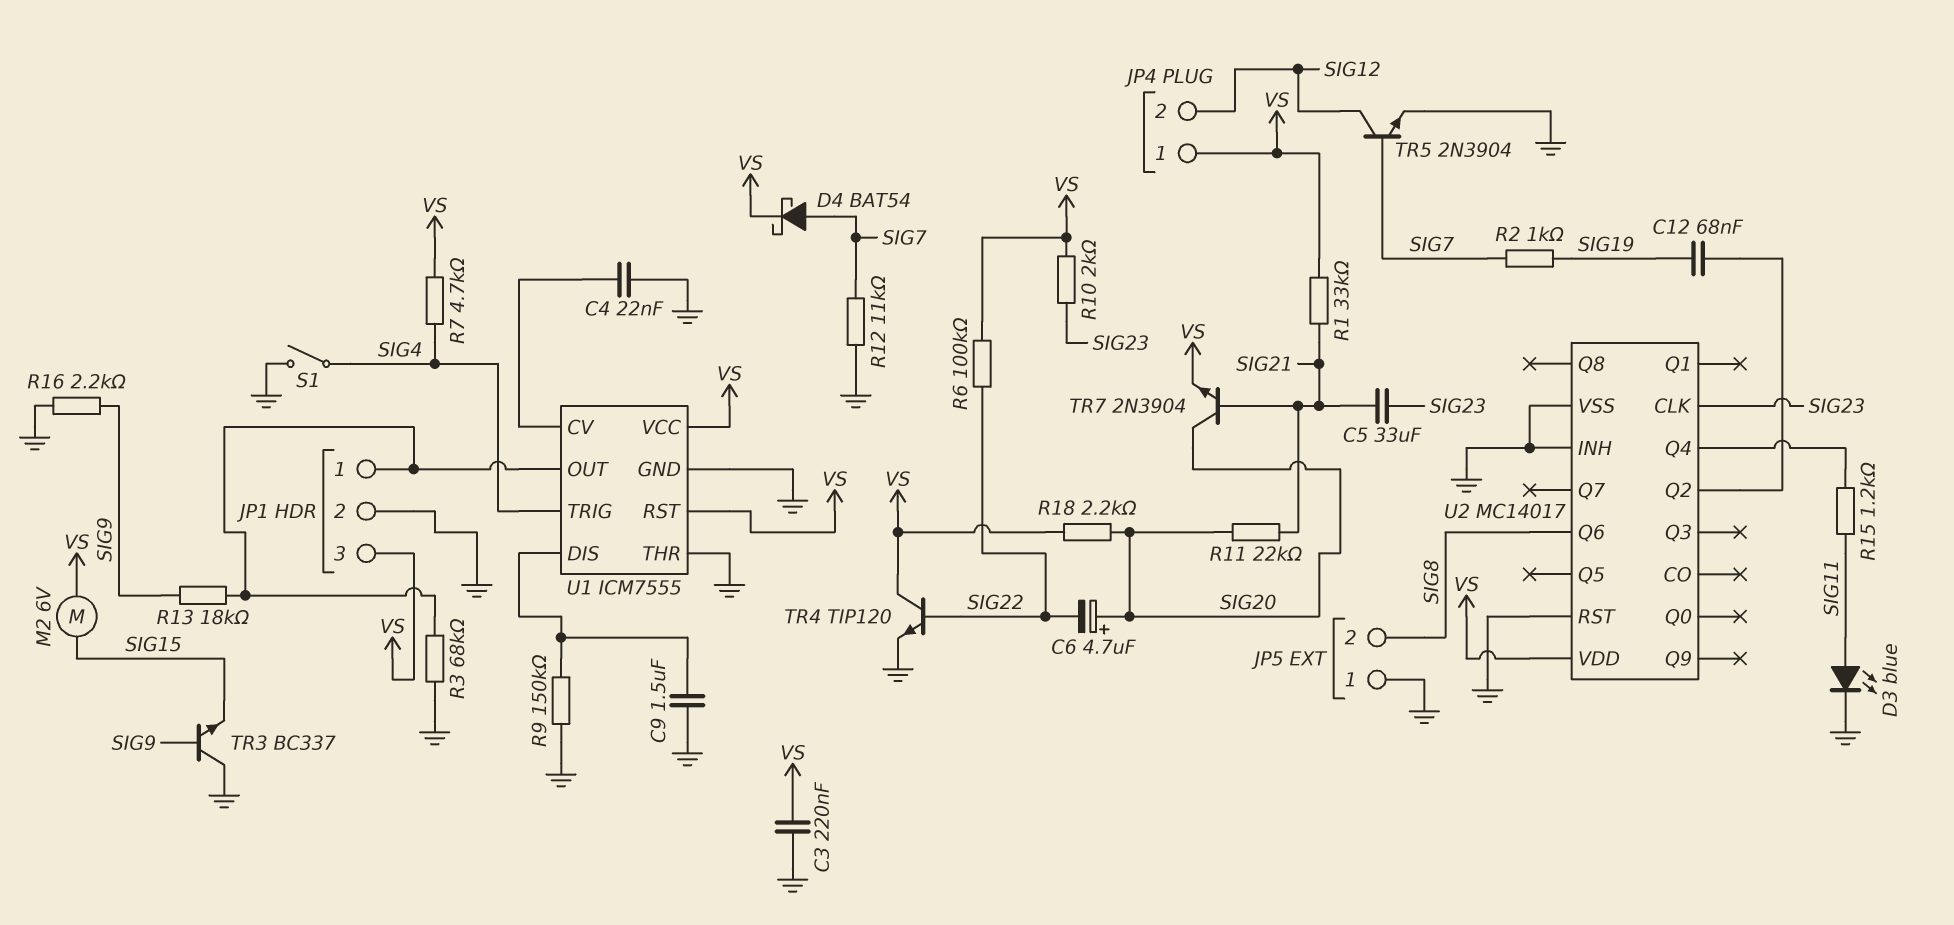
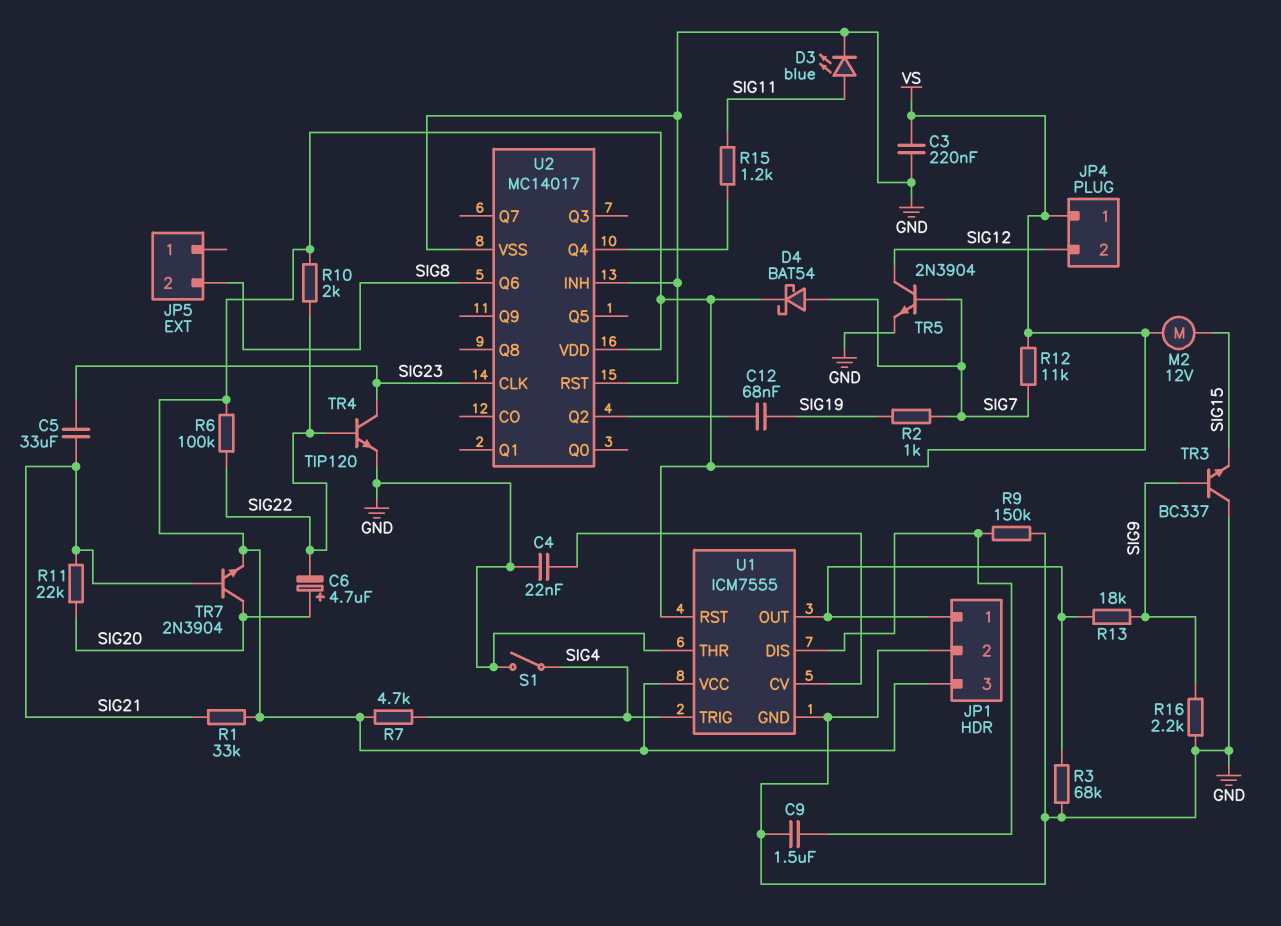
JP5 pin 1: GND -> none
M2: motor 6V (SIG15, VS) -> motor 12V (SIG15, VS)
R10: 2k (SIG23, VS) -> 2k (SIG22, VS)
R12: 11k (GND, SIG7) -> 11k (SIG7, VS)
R18: 2.2k (SIG20, VS) -> none
TR4: NPN TIP120 (B SIG22, C VS, E GND) -> NPN TIP120 (B SIG22, C SIG23, E GND)

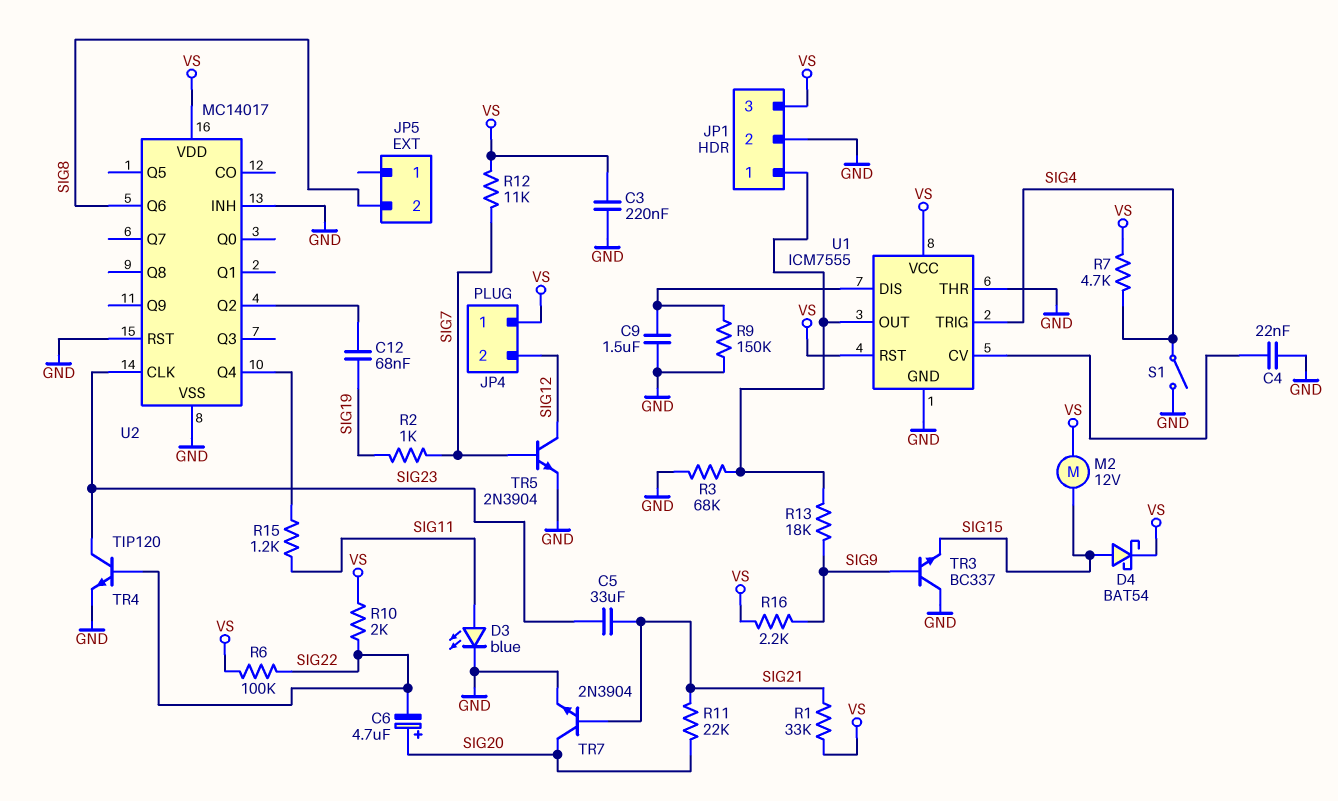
D4: schottky BAT54 (A SIG7, K VS) -> schottky BAT54 (A SIG15, K VS)
R16: 2.2k (GND, SIG9) -> 2.2k (SIG9, VS)
TR7: NPN 2N3904 (B SIG21, C SIG20, E VS) -> NPN 2N3904 (B SIG21, C SIG20, E GND)

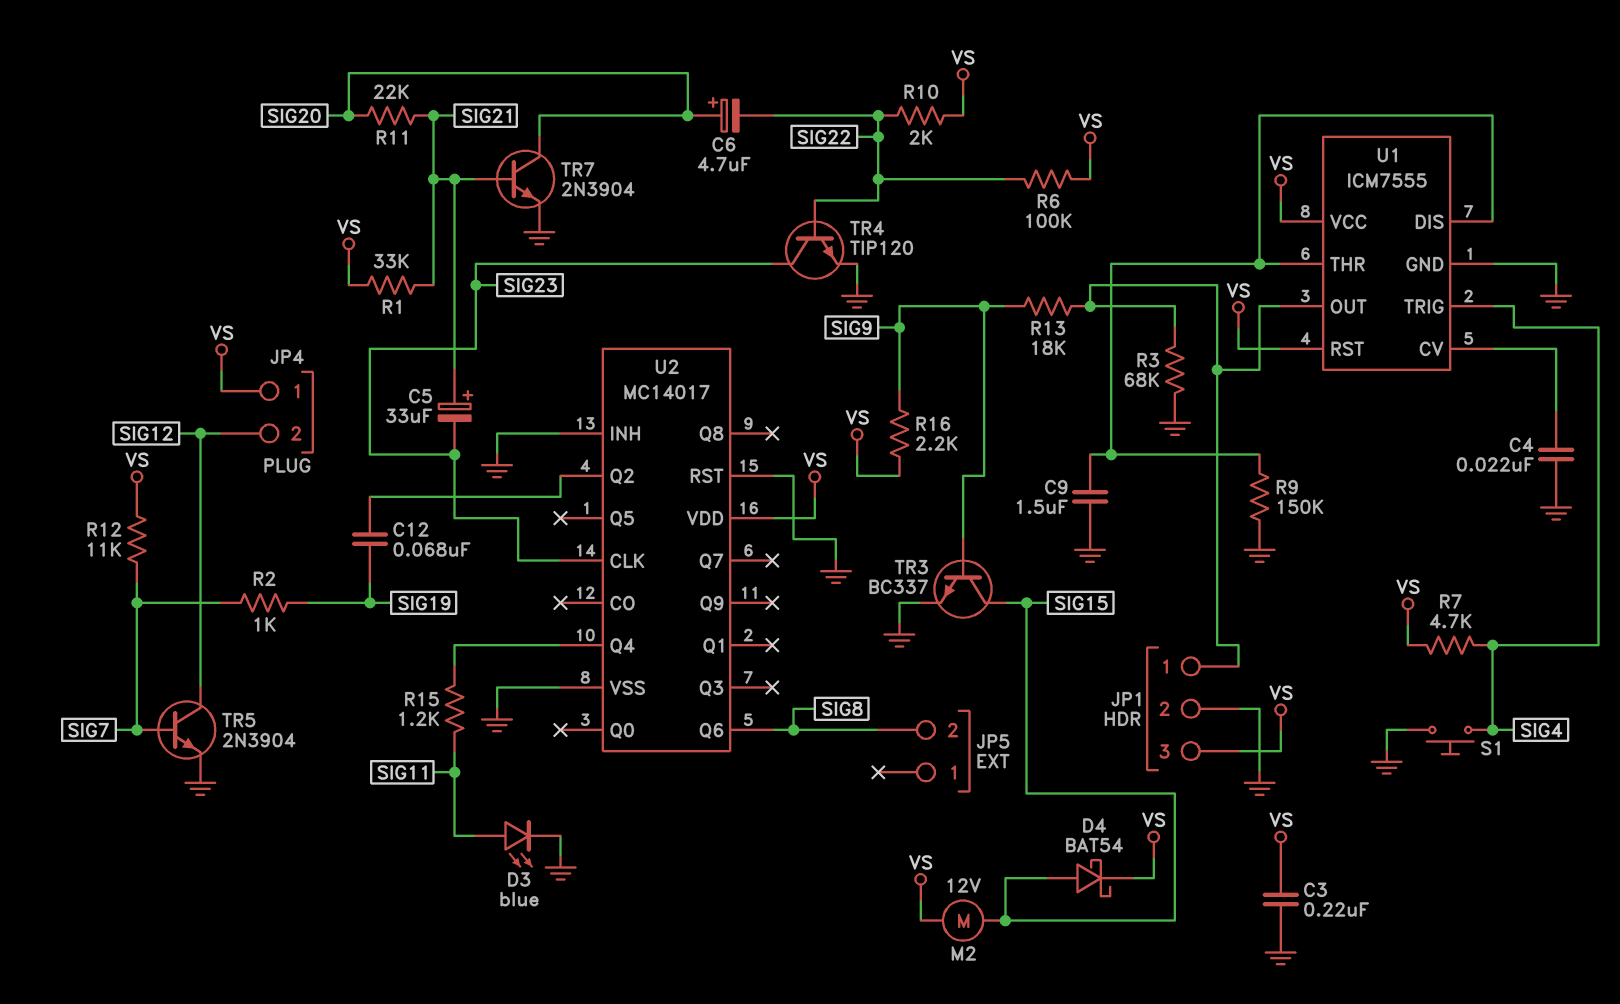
C5: 33uF (SIG21, SIG23) -> 33uF (plus SIG21, minus SIG23)
S1: switch (GND, SIG4) -> button (GND, SIG4)
TR3: NPN BC337 (B SIG9, C GND, E SIG15) -> NPN BC337 (B SIG9, C SIG15, E GND)
U1 pin THR: GND -> U1/DIS

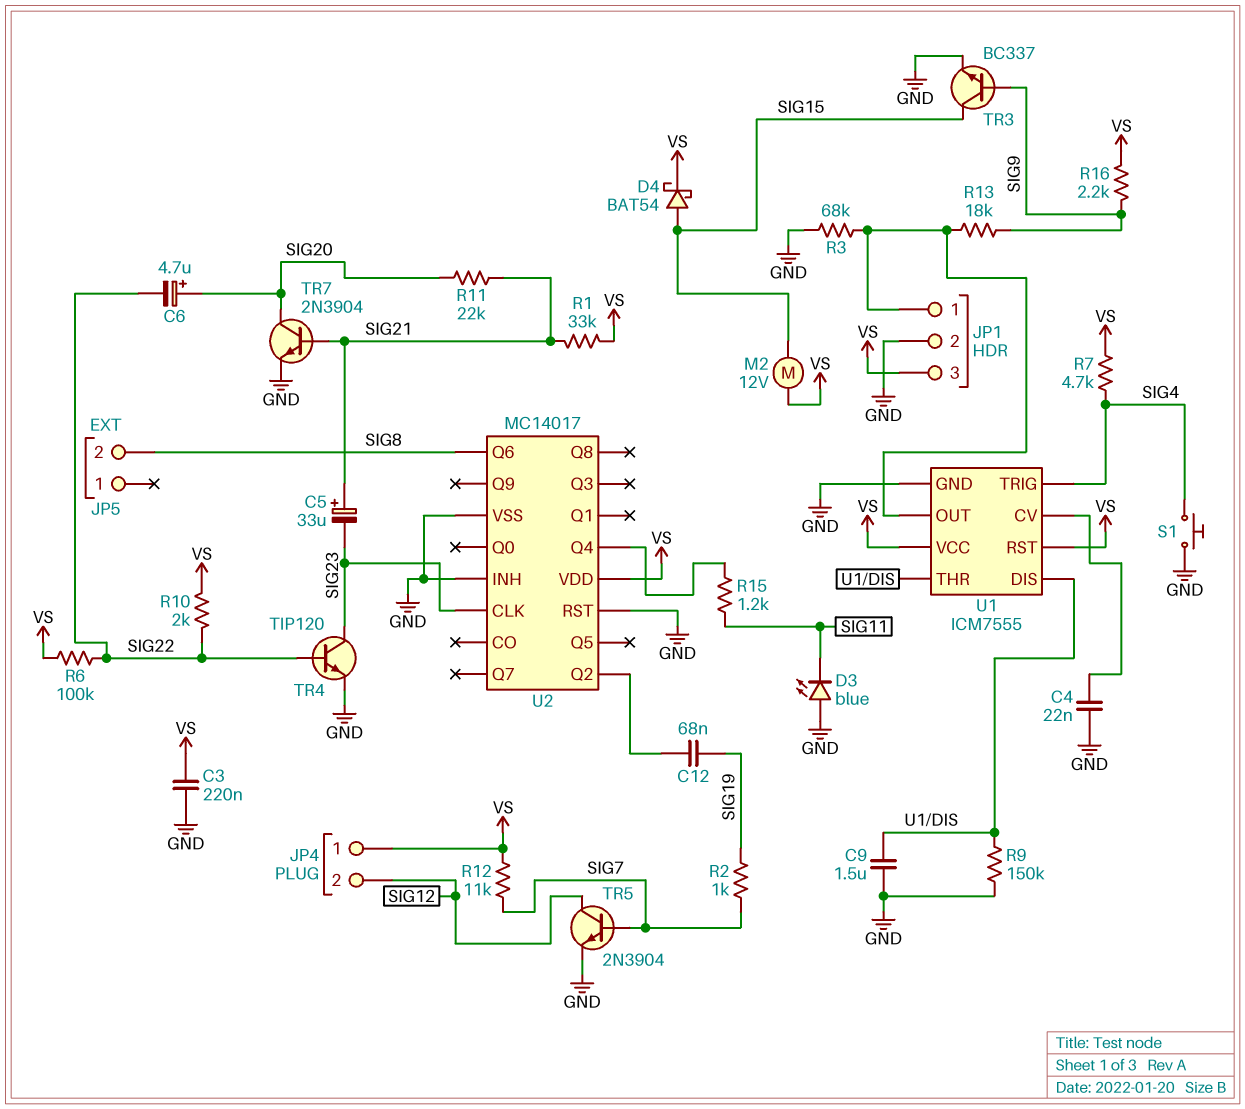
D3: LED blue (A SIG11, K GND) -> LED blue (A GND, K SIG11)

